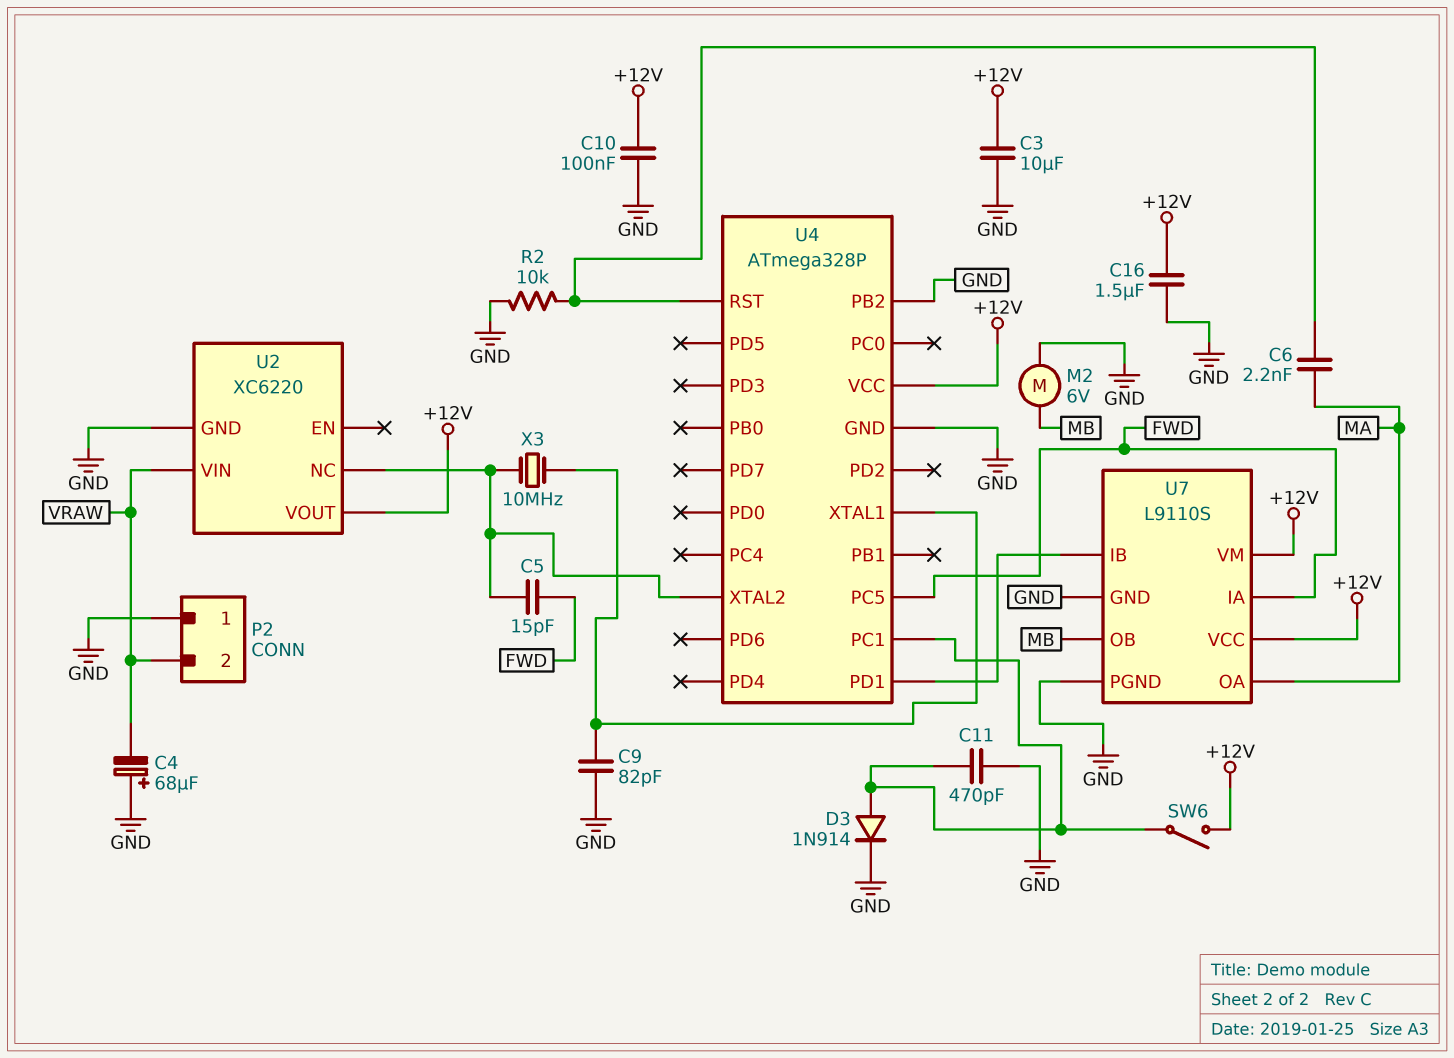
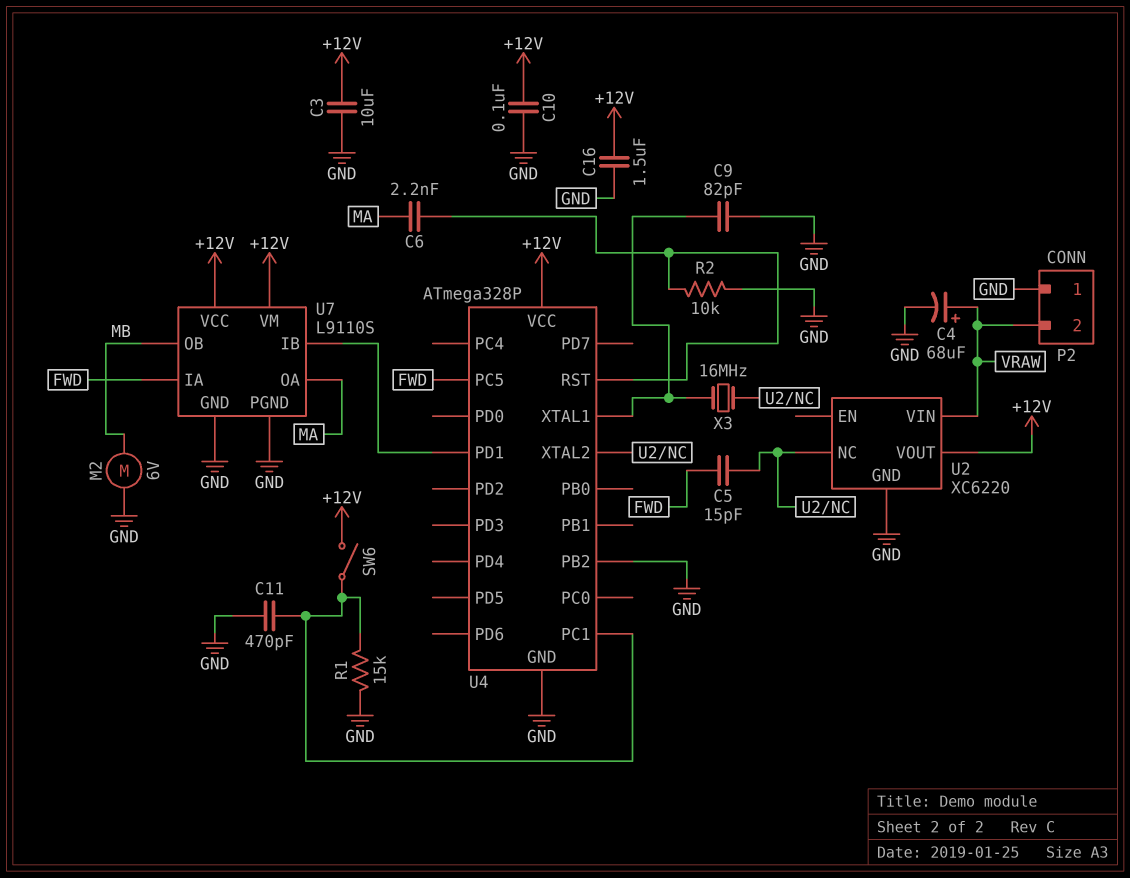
C4: 68uF (plus GND, minus VRAW) -> 68uF (plus VRAW, minus GND)
D3: diode 1N914 (A U4/PC1, K GND) -> none
R1: none -> 15k (GND, U4/PC1)
X3: 10MHz (U2/NC, U4/XTAL1) -> 16MHz (U2/NC, U4/XTAL1)

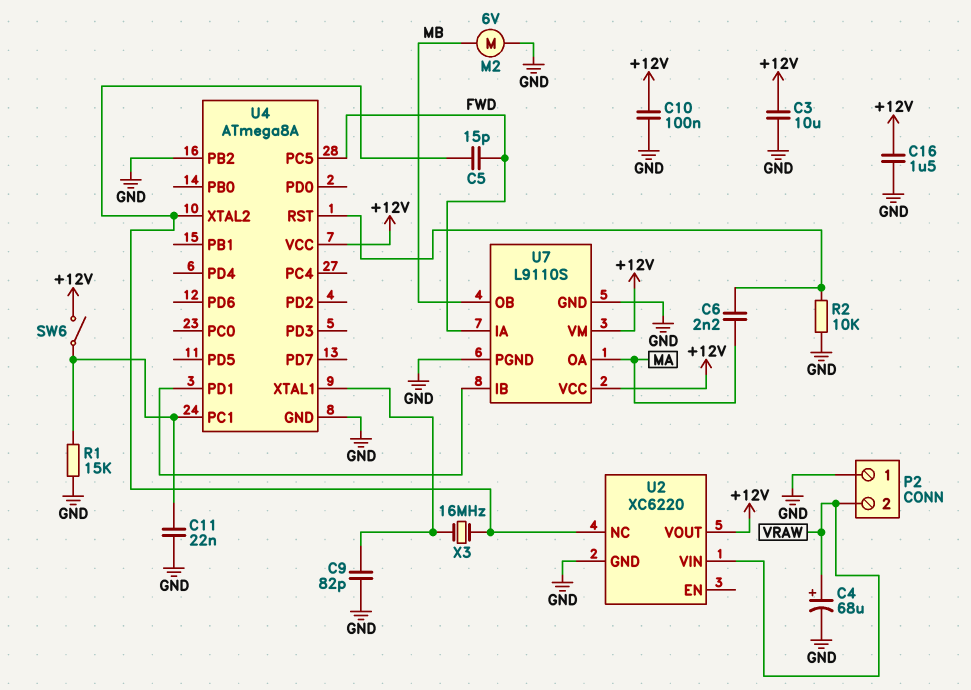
C11: 470pF (GND, U4/PC1) -> 22nF (GND, U4/PC1)
U4: ATmega328P -> ATmega8A

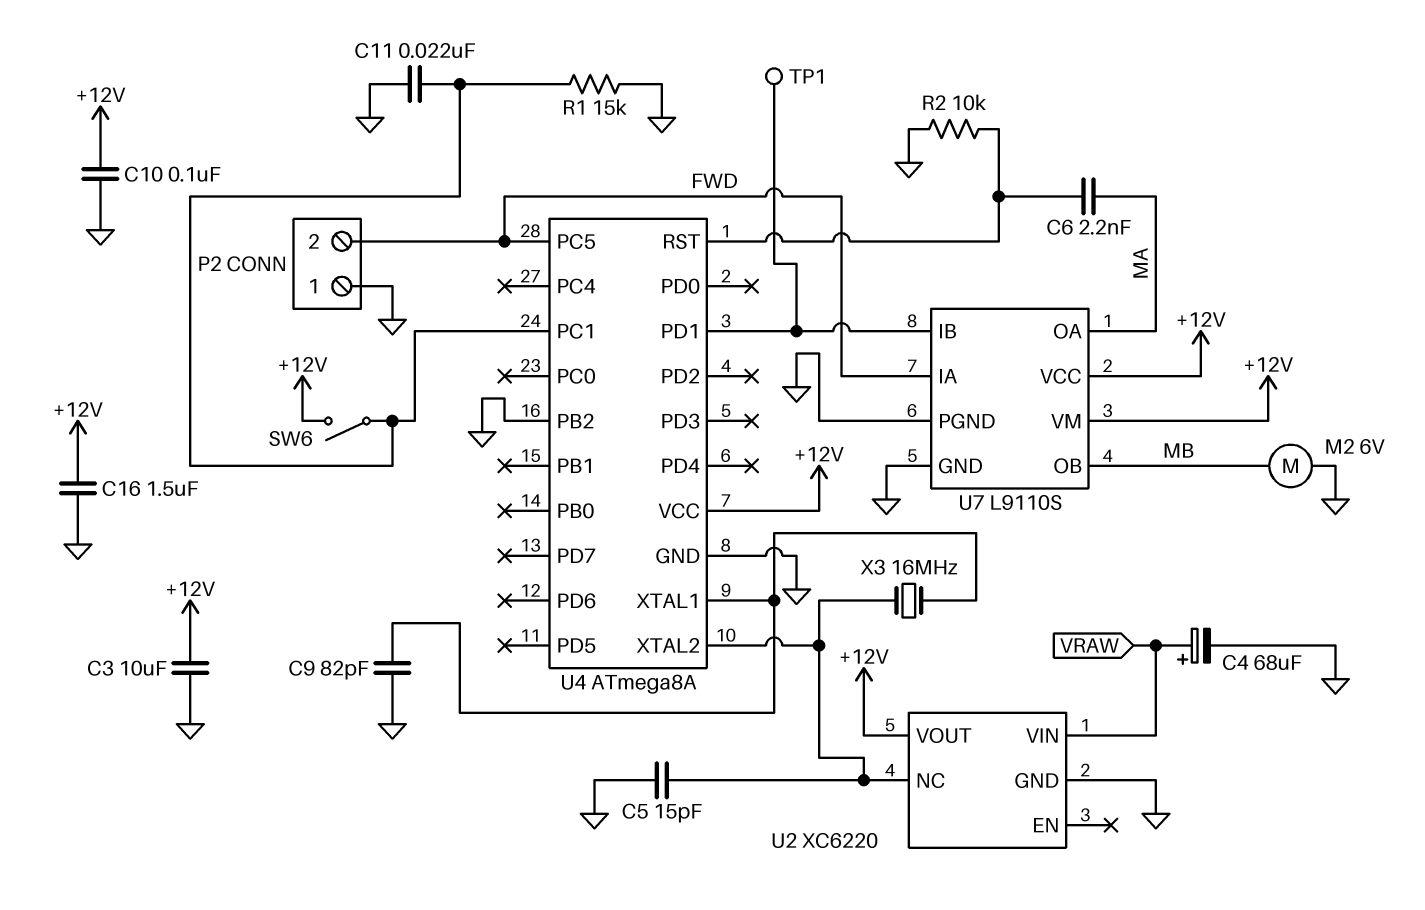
C5: 15pF (FWD, U2/NC) -> 15pF (GND, U2/NC)
P2 pin 2: VRAW -> FWD
TP1: none -> test point (U4/PD1)

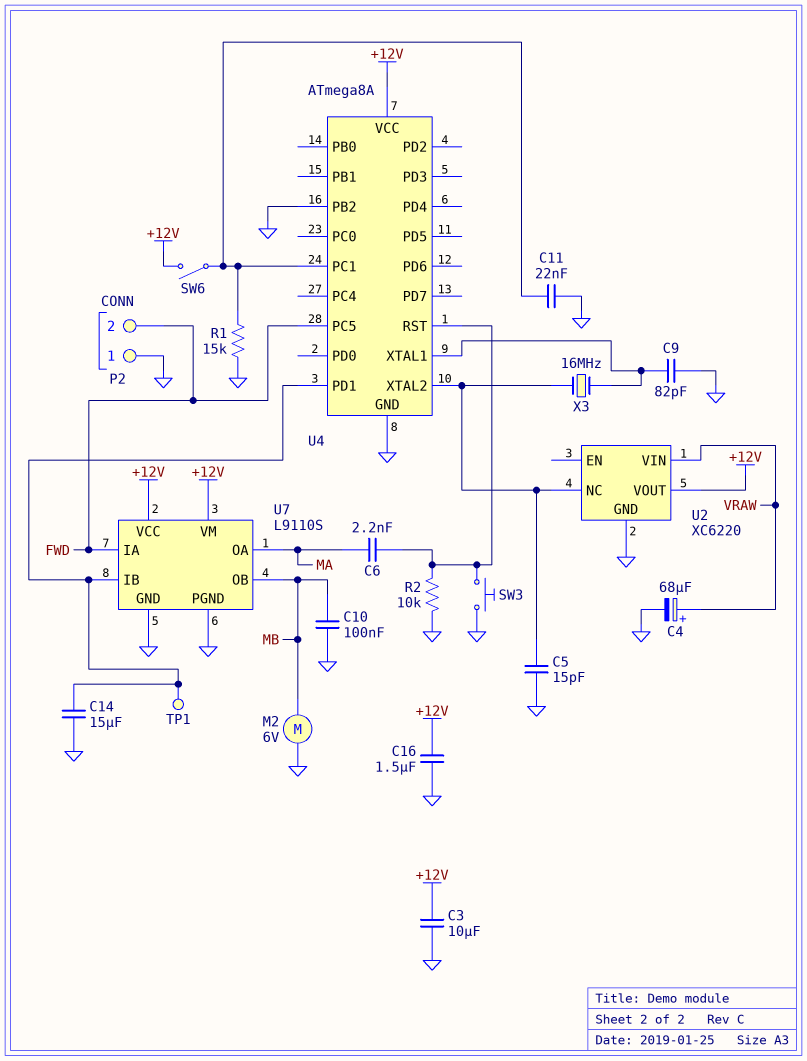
C10: 100nF (+12V, GND) -> 100nF (GND, MB)
C14: none -> 15uF (GND, U4/PD1)
SW3: none -> button (GND, U4/RST)

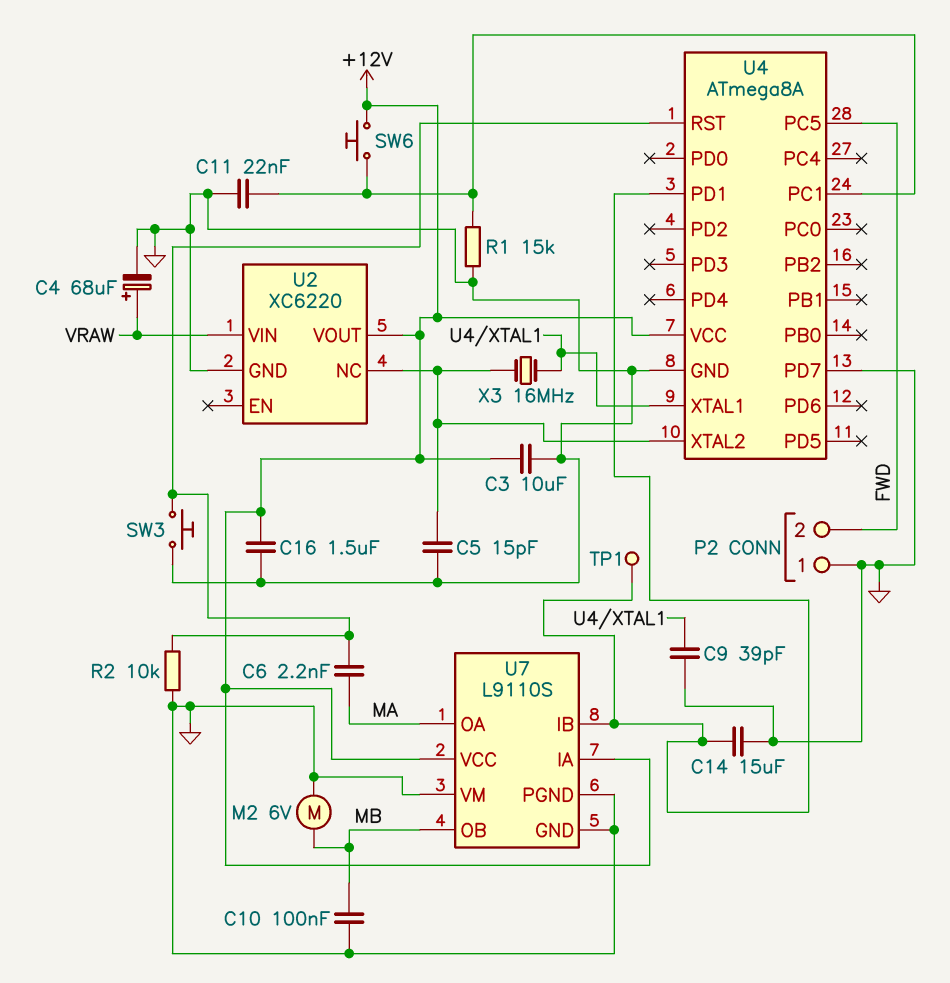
C9: 82pF (GND, U4/XTAL1) -> 39pF (GND, U4/XTAL1)
SW6: switch (+12V, U4/PC1) -> button (+12V, U4/PC1)
U4 pin PB2: GND -> none
U4 pin PD7: none -> GND
U7 pin IA: FWD -> +12V
U7 pin VM: +12V -> GND

